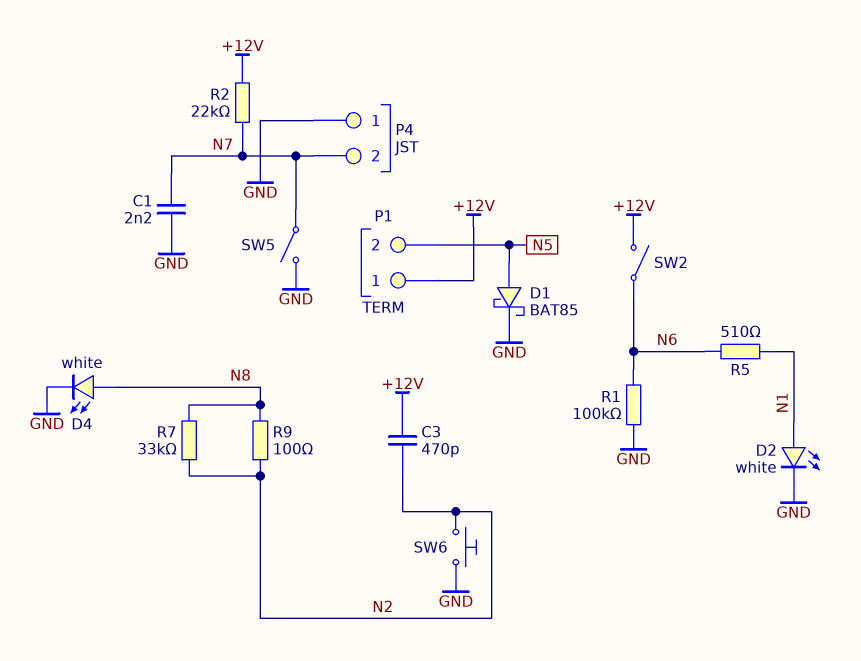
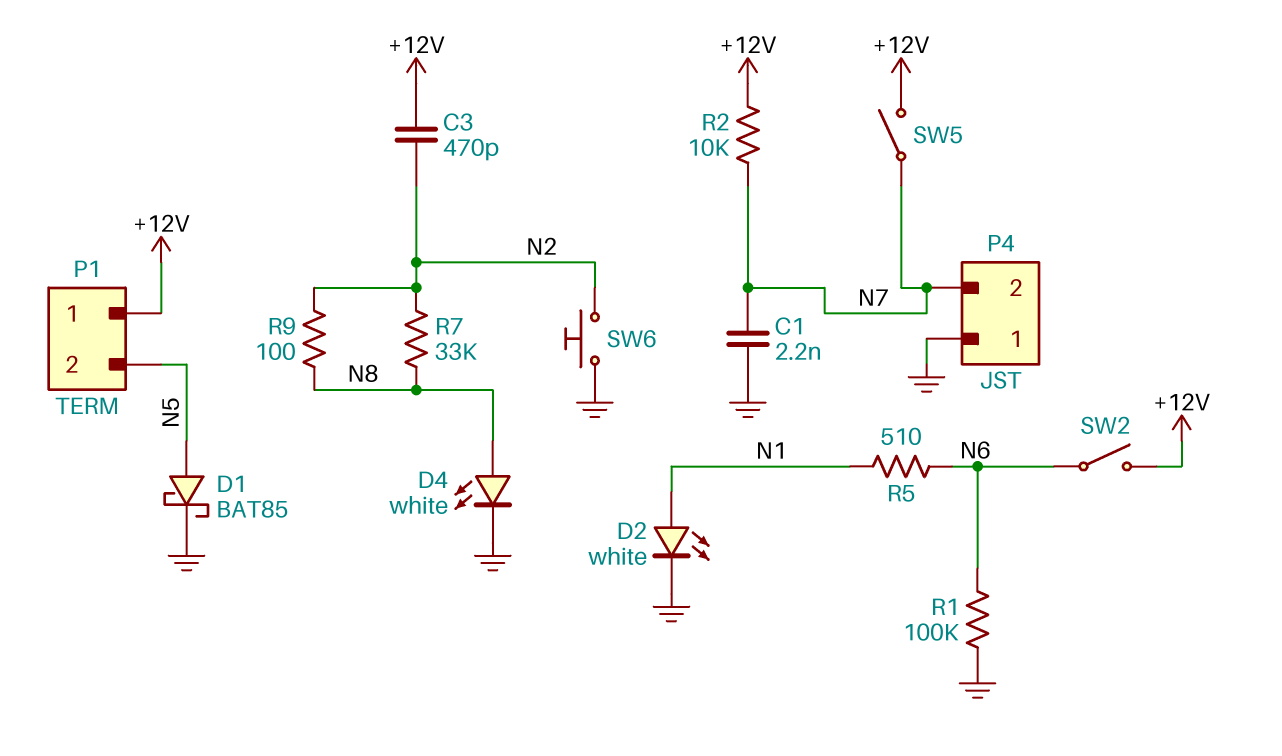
R2: 22k (+12V, N7) -> 10k (+12V, N7)
SW5: switch (GND, N7) -> switch (+12V, N7)

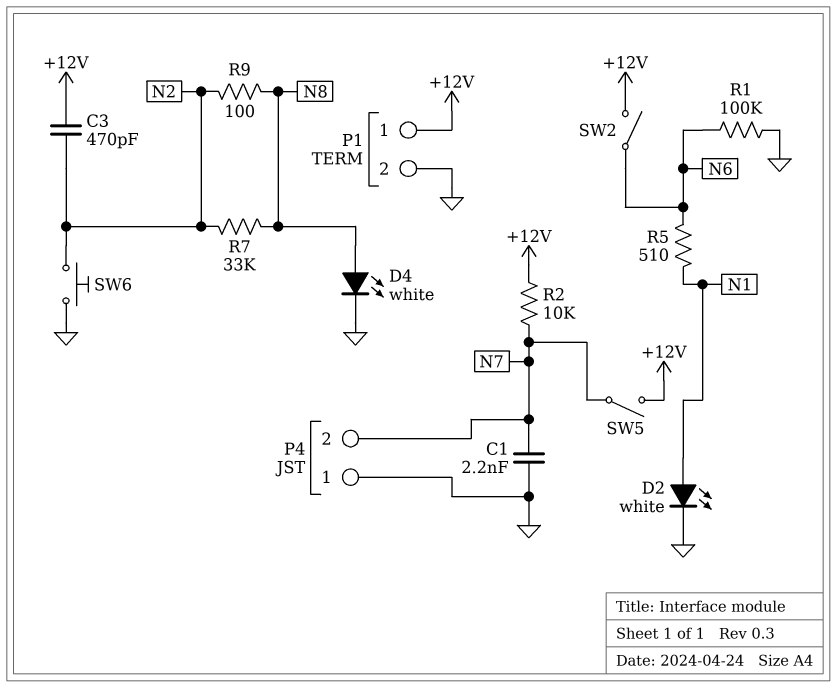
D1: schottky BAT85 (A N5, K GND) -> none
P1 pin 2: N5 -> GND

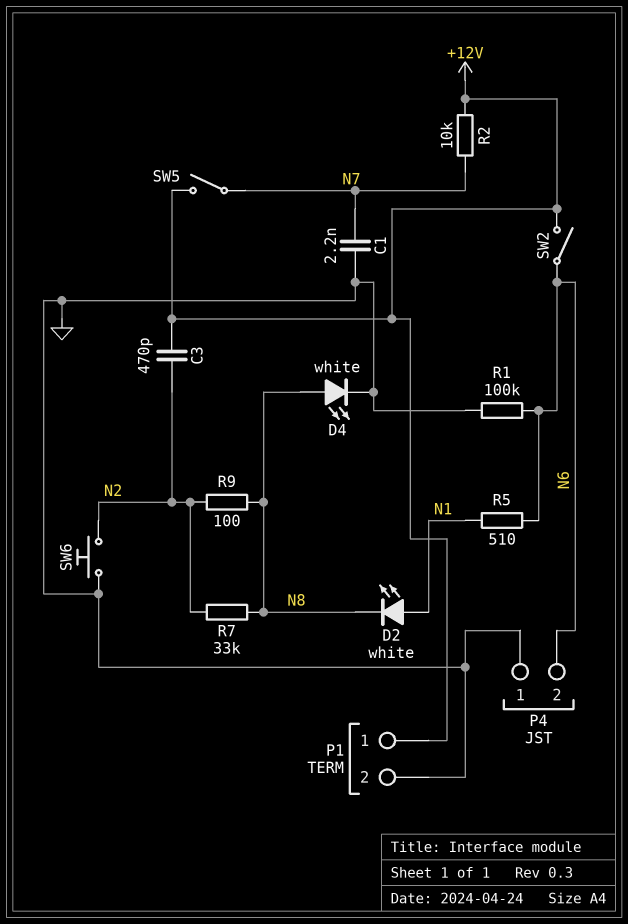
D2: LED white (A N1, K GND) -> LED white (A N1, K N8)
P4 pin 2: N7 -> N6

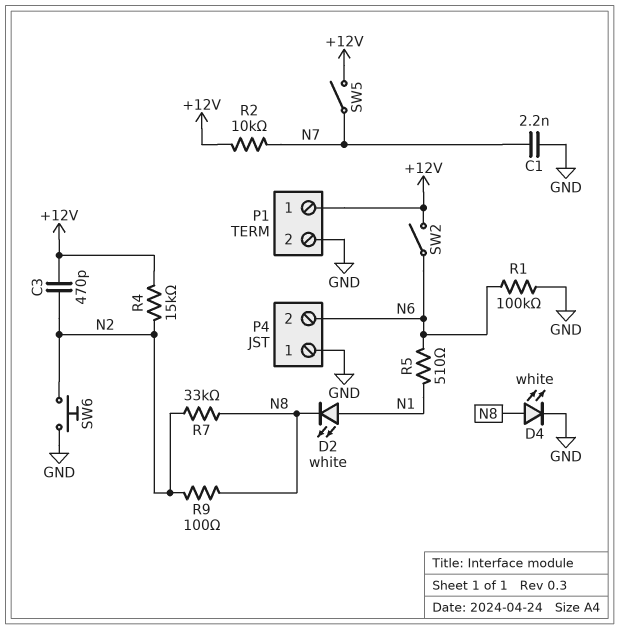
R4: none -> 15k (+12V, N2)

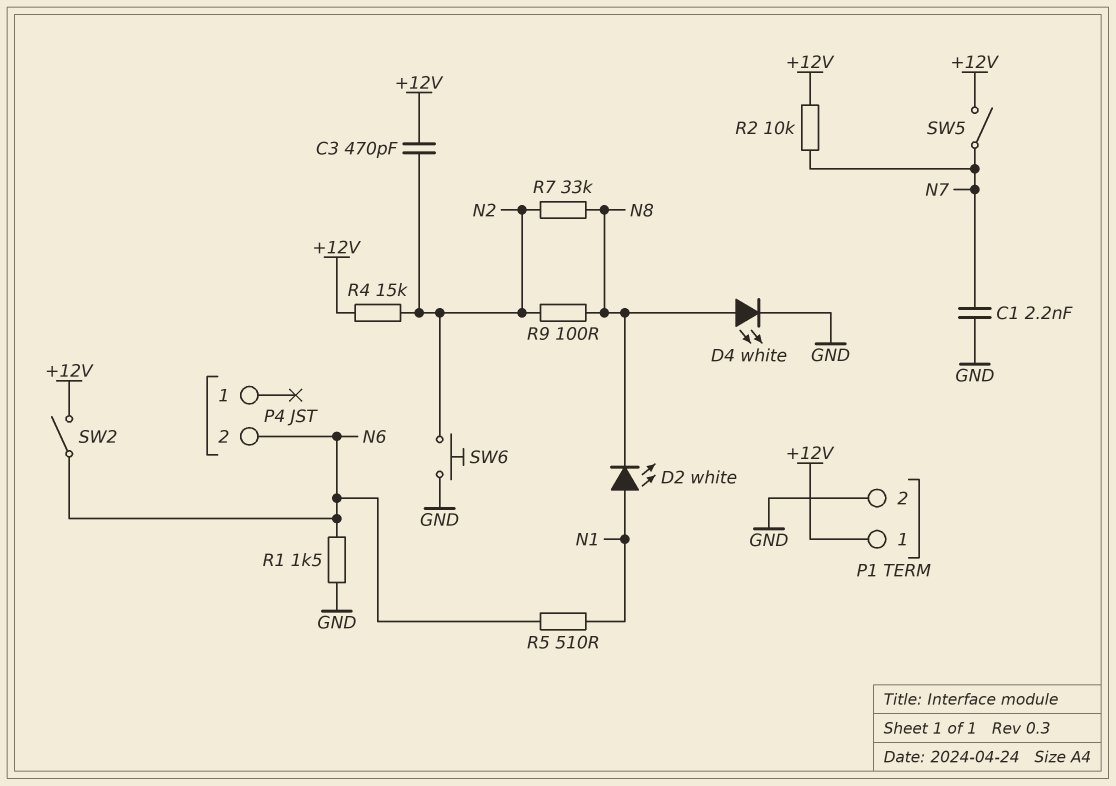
P4 pin 1: GND -> none
R1: 100k (GND, N6) -> 1.5k (GND, N6)

